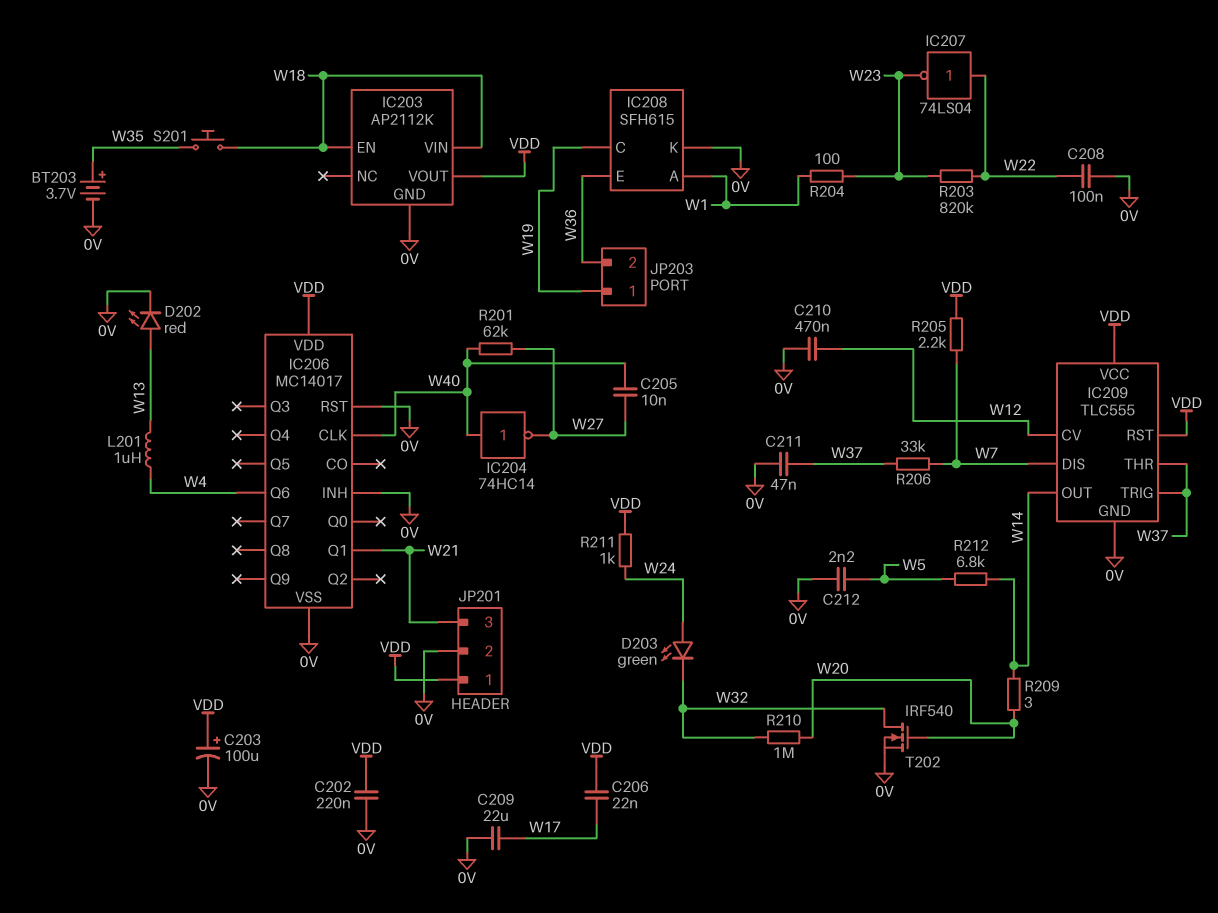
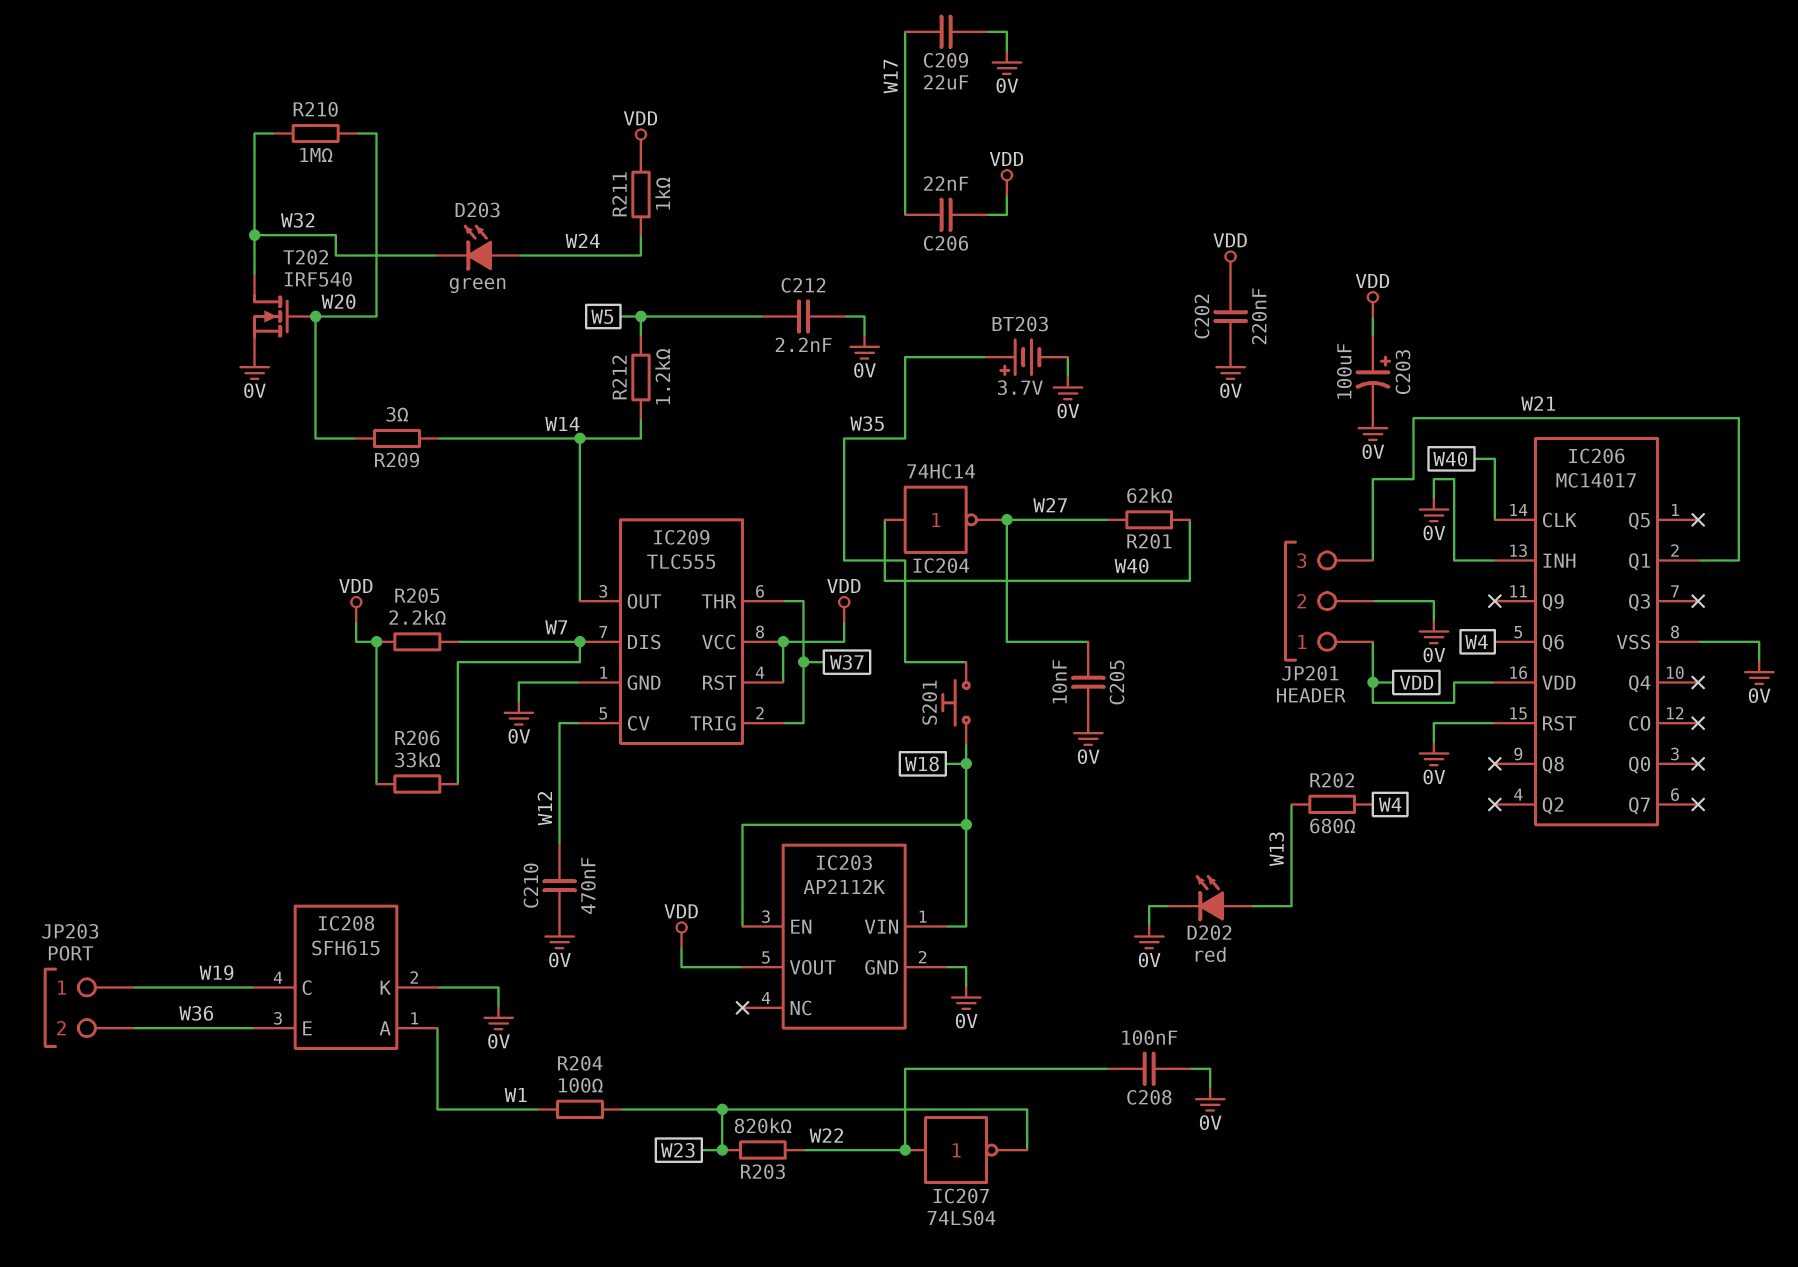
C205: 10nF (W27, W40) -> 10nF (0V, W27)
C211: 47nF (0V, W37) -> none
L201: 1uH (W4, W13) -> none
R202: none -> 680 (W4, W13)
R206: 33k (W7, W37) -> 33k (VDD, W7)
R212: 6.8k (W5, W14) -> 1.2k (W5, W14)

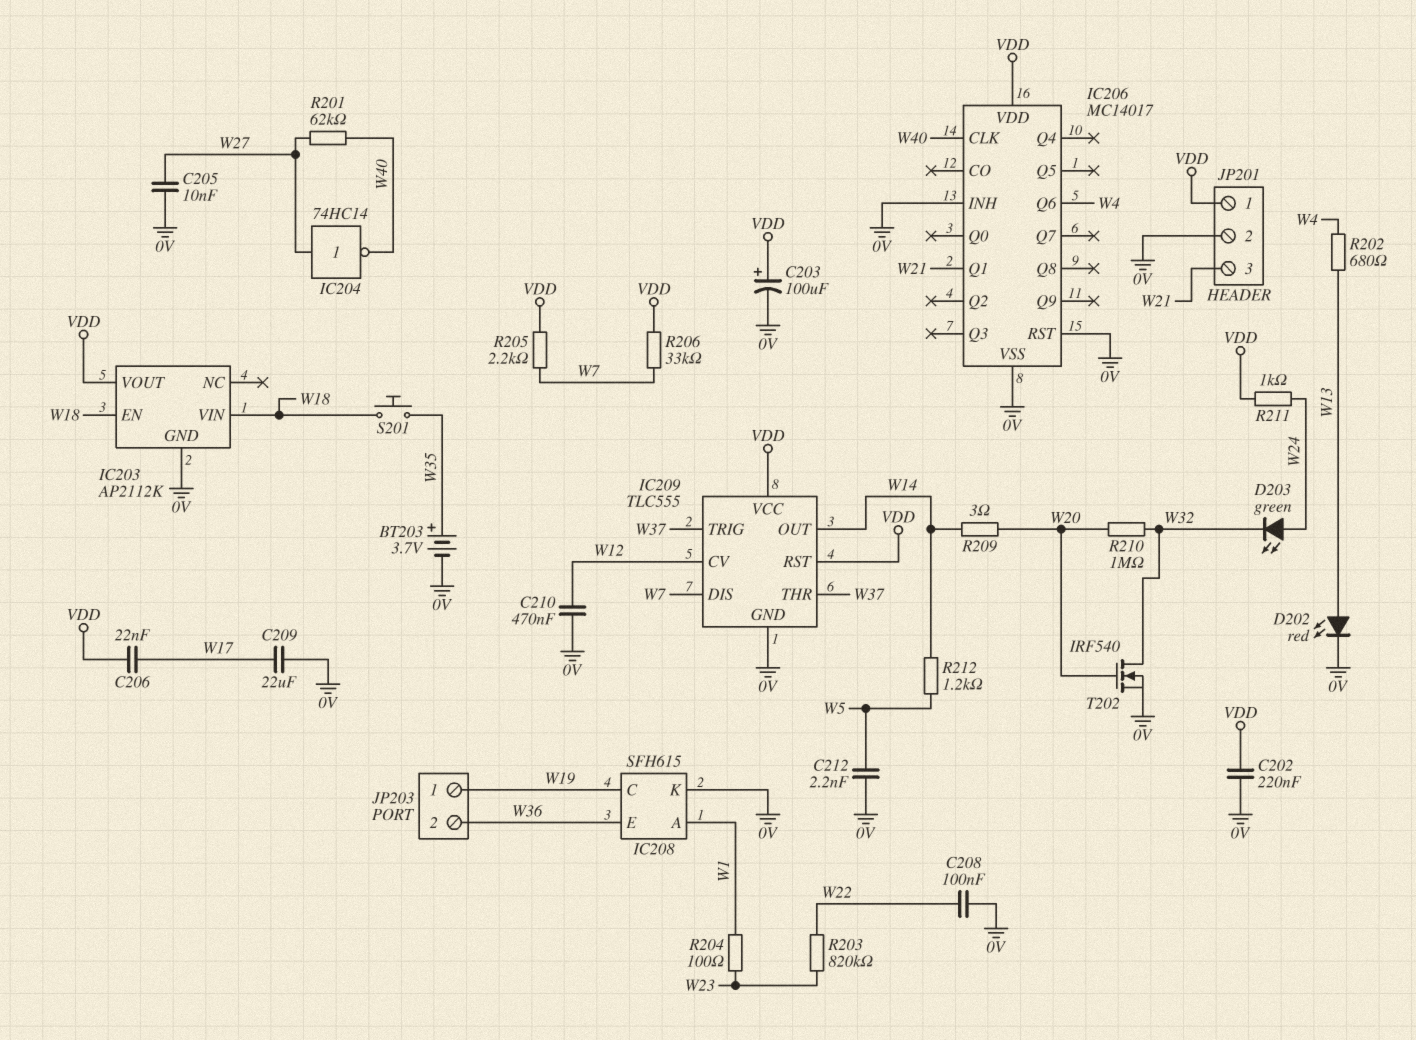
IC204: NOT 74HC14 (in W40, out W27) -> NOT 74HC14 (in W27, out W40)
IC207: NOT 74LS04 (in W22, out W23) -> none

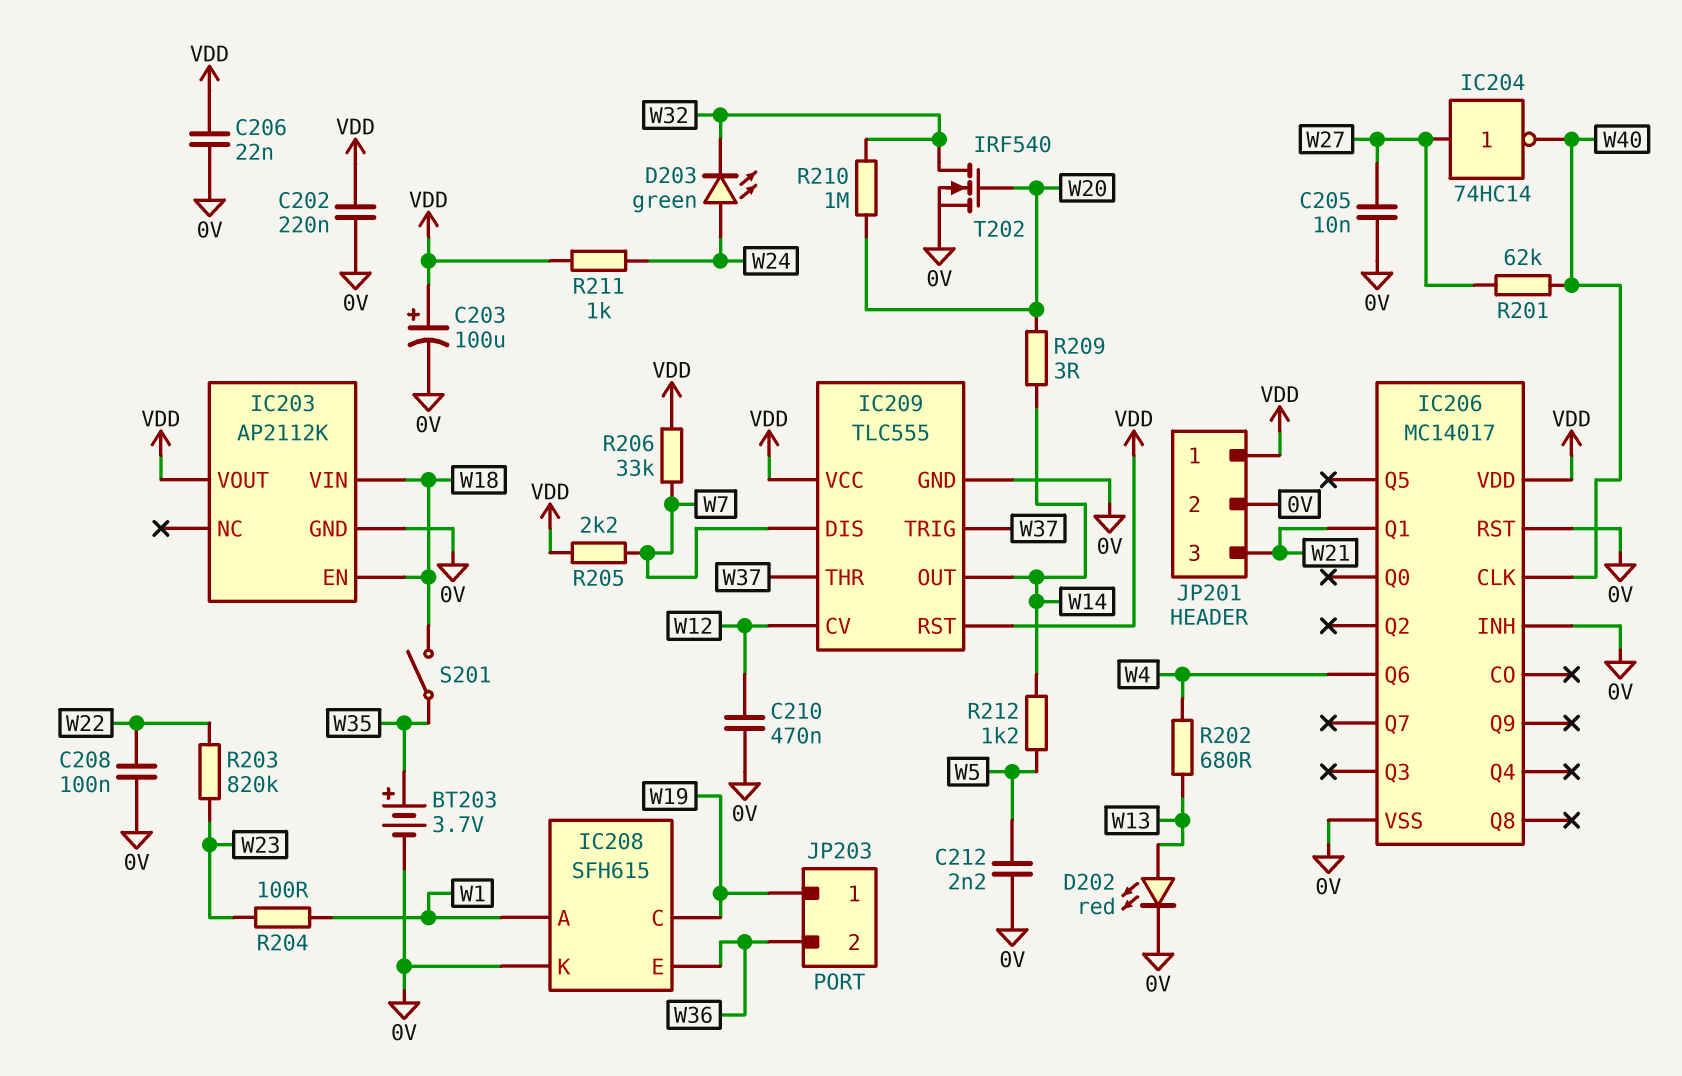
C206: 22nF (VDD, W17) -> 22nF (0V, VDD)
C209: 22uF (0V, W17) -> none
S201: button (W18, W35) -> switch (W18, W35)

